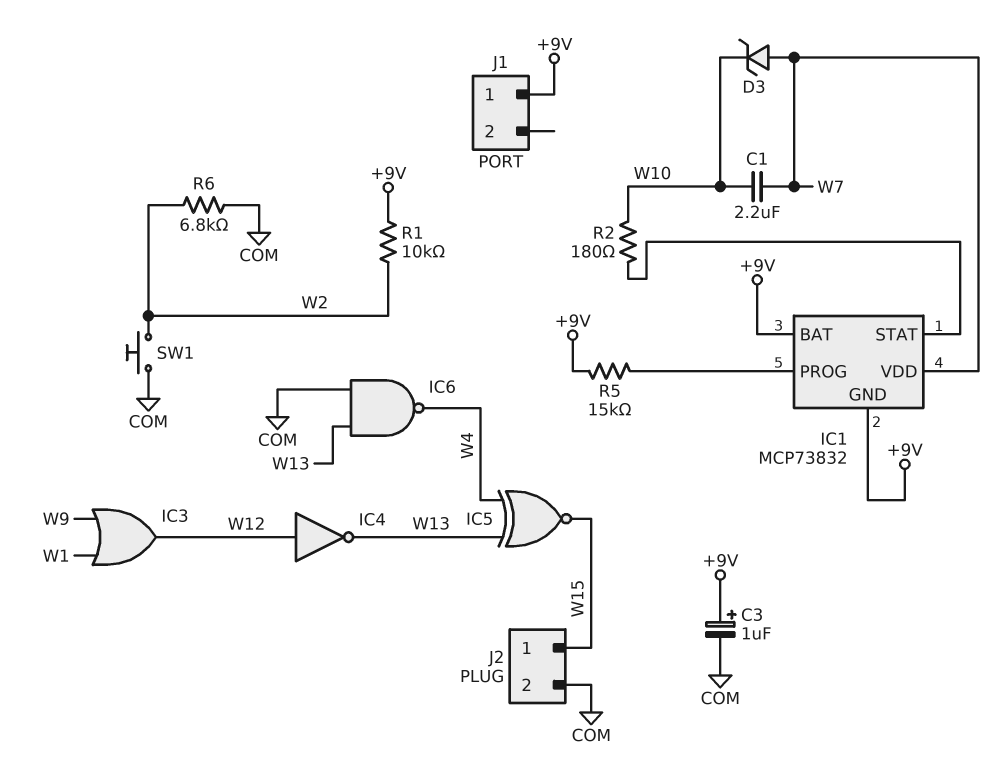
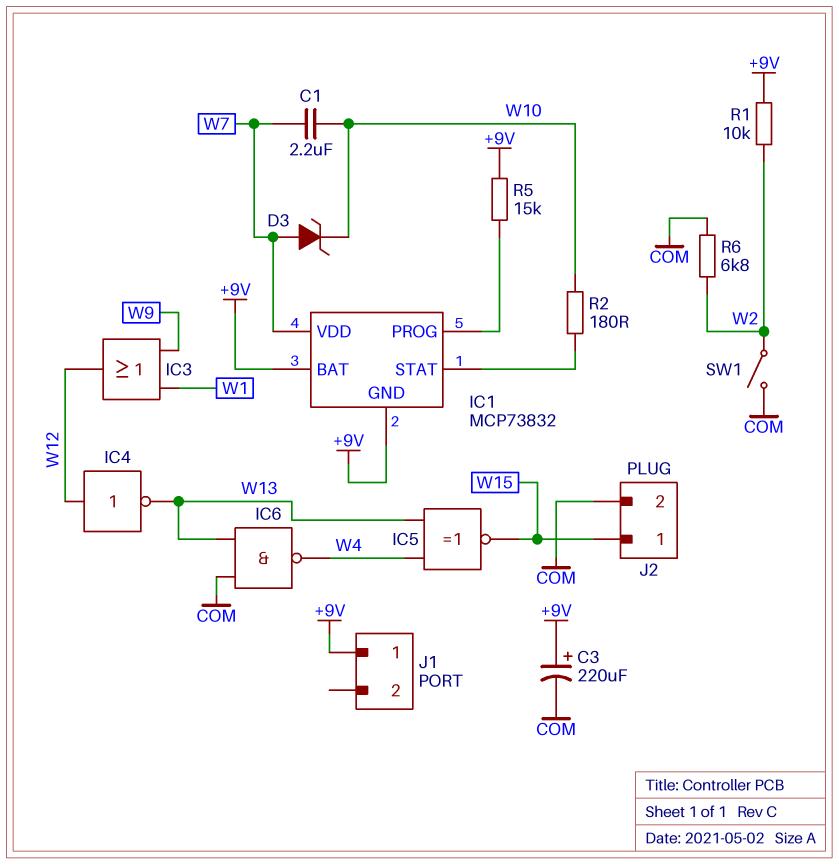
C3: 1uF (plus +9V, minus COM) -> 220uF (plus +9V, minus COM)
SW1: button (COM, W2) -> switch (COM, W2)

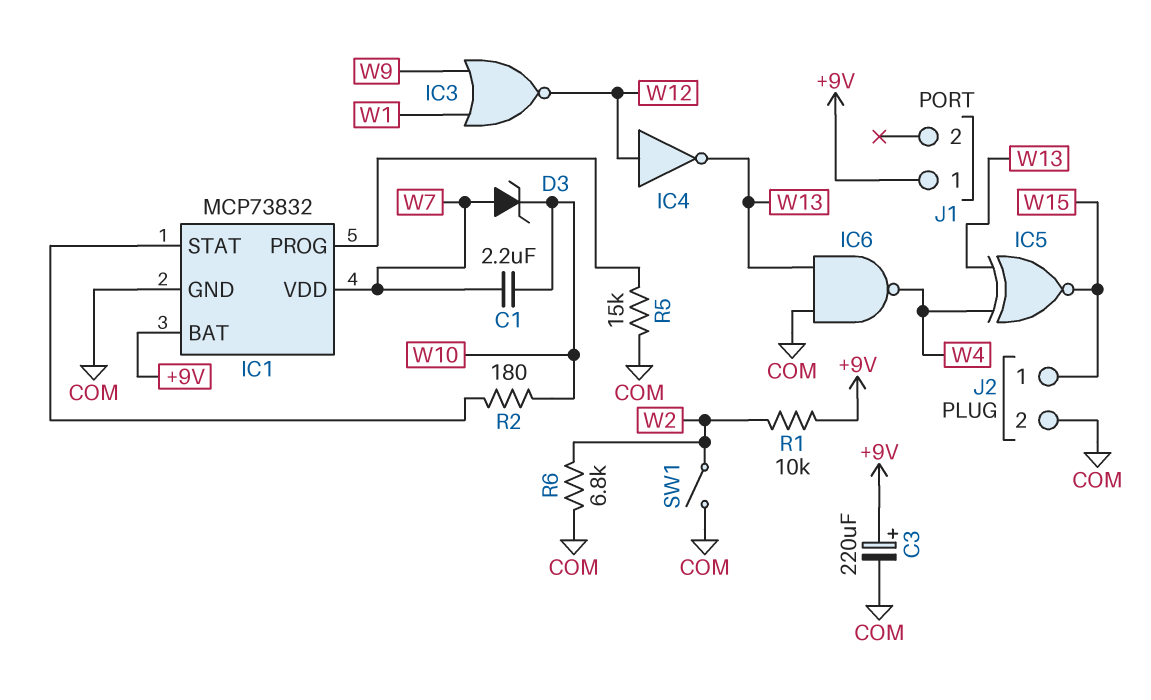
IC1 pin GND: +9V -> COM
IC3: OR (in W1, in W9, out W12) -> NOR (in W1, in W9, out W12)
R5: 15k (+9V, IC1/PROG) -> 15k (COM, IC1/PROG)

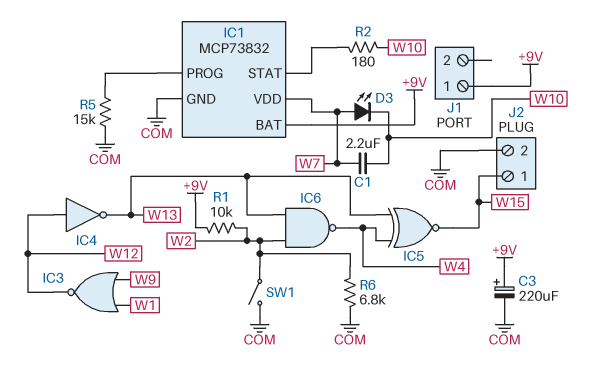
D3: zener (A W7, K W10) -> LED (A W7, K W10)
IC6: NAND (in COM, in W13, out W4) -> NAND (in W2, in W13, out W4)

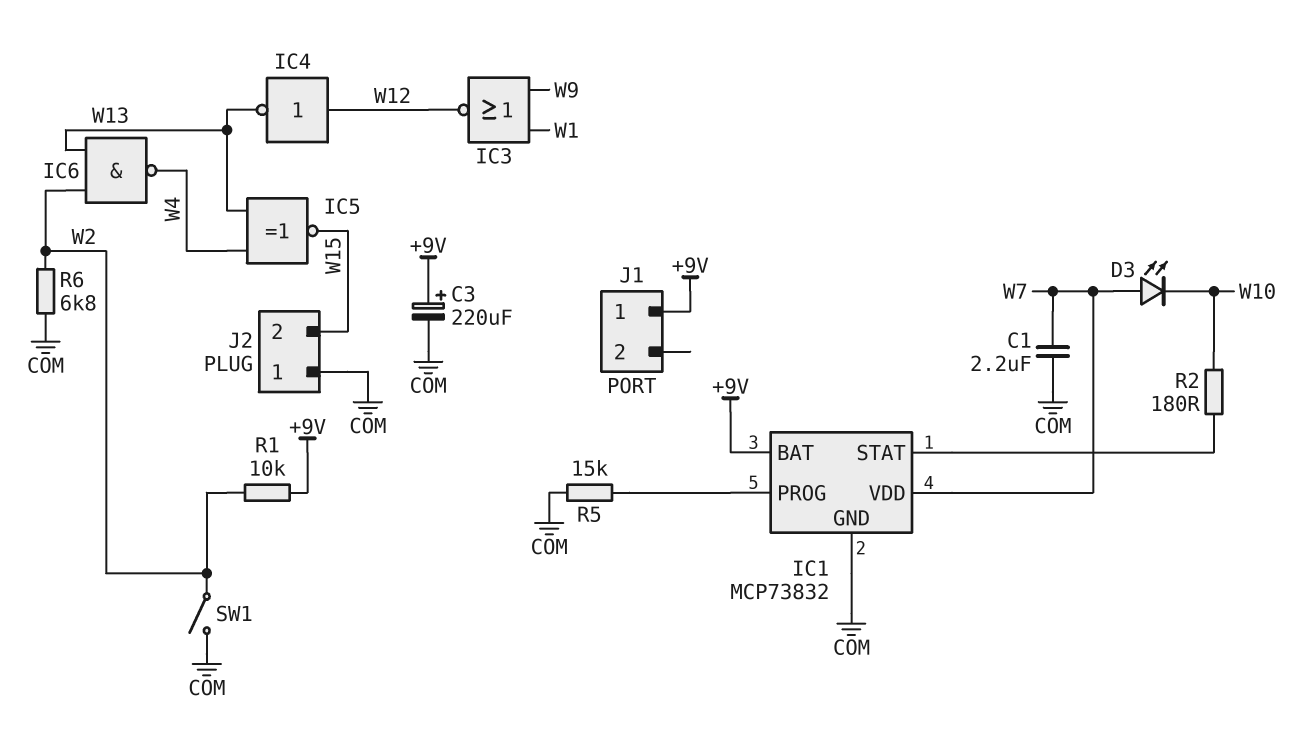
C1: 2.2uF (W7, W10) -> 2.2uF (COM, W7)
J2 pin 1: W15 -> COM
J2 pin 2: COM -> W15

